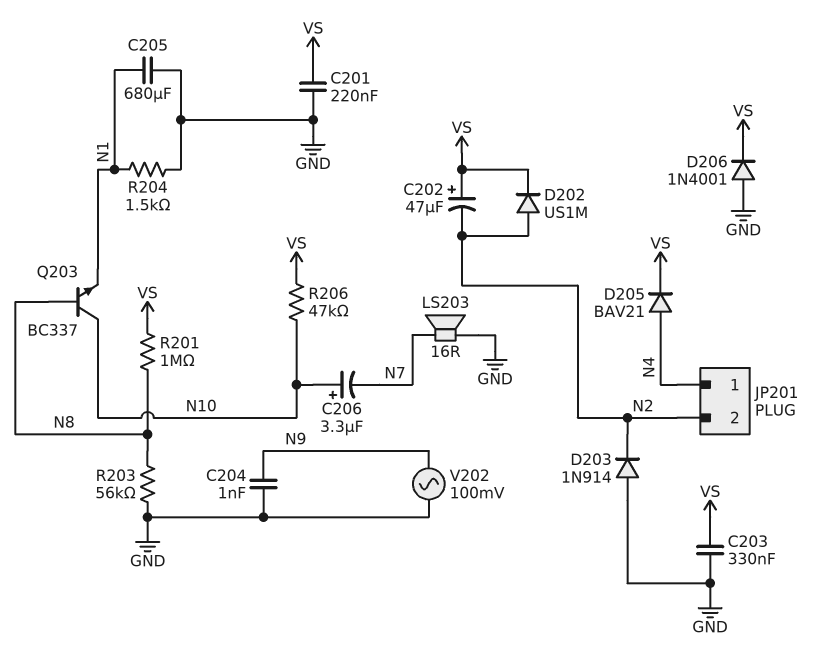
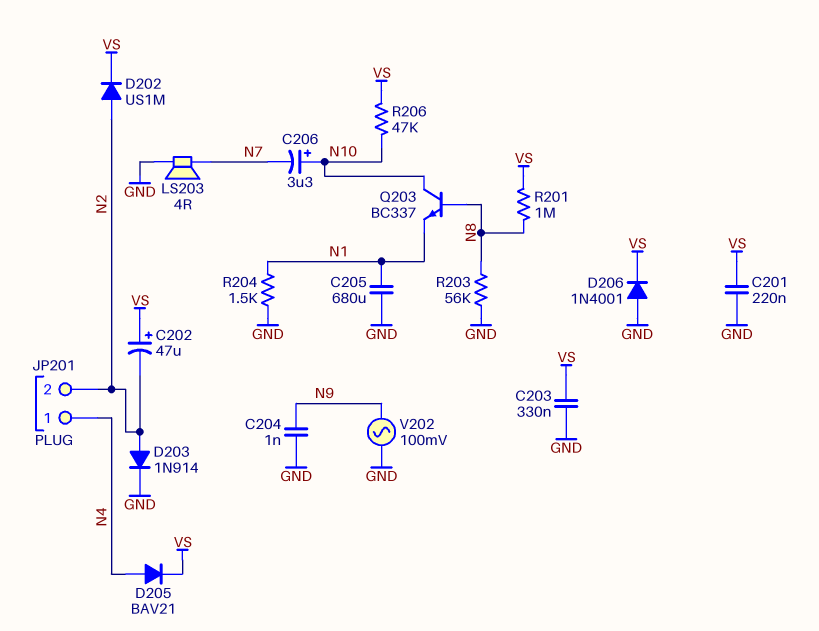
D203: diode 1N914 (A GND, K N2) -> diode 1N914 (A N2, K GND)
LS203: speaker 16R (GND, N7) -> speaker 4R (GND, N7)

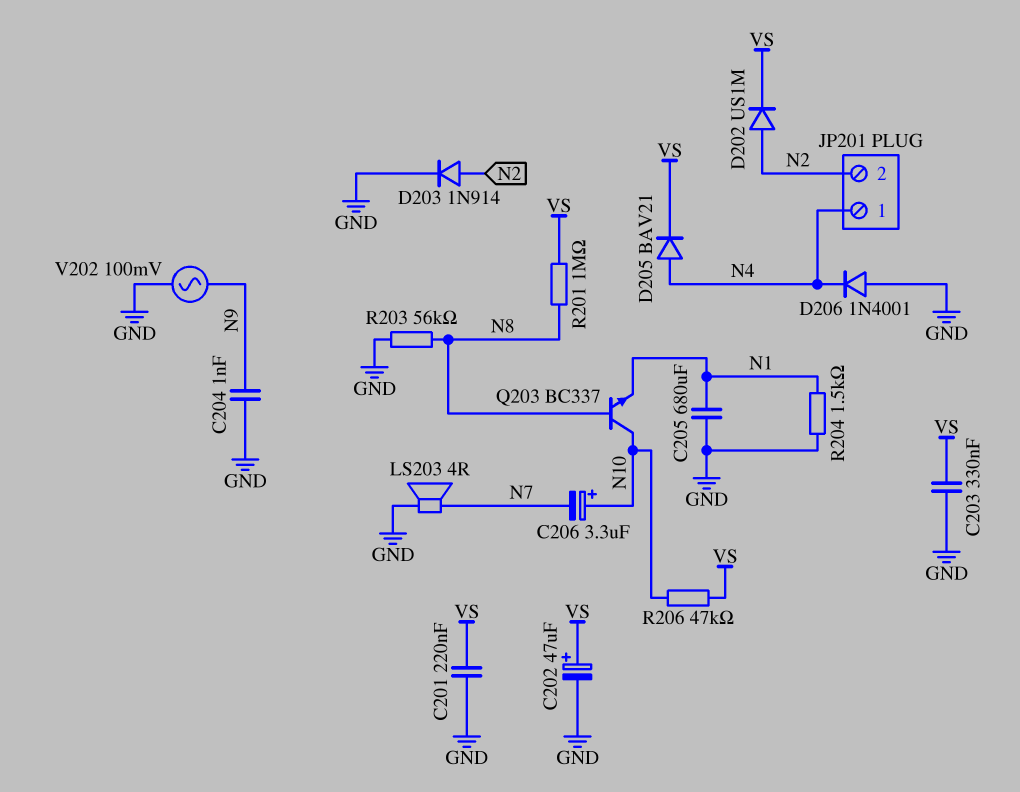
C202: 47uF (plus VS, minus N2) -> 47uF (plus VS, minus GND)
D206: diode 1N4001 (A GND, K VS) -> diode 1N4001 (A GND, K N4)

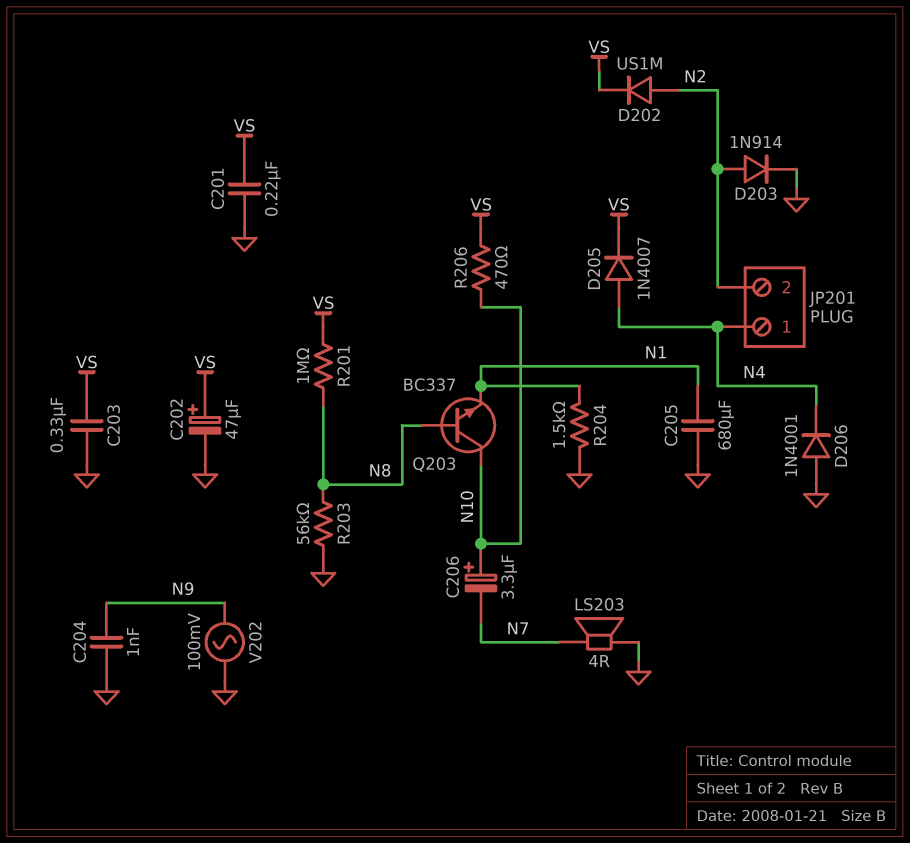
D205: diode BAV21 (A N4, K VS) -> diode 1N4007 (A N4, K VS)
R206: 47k (N10, VS) -> 470 (N10, VS)

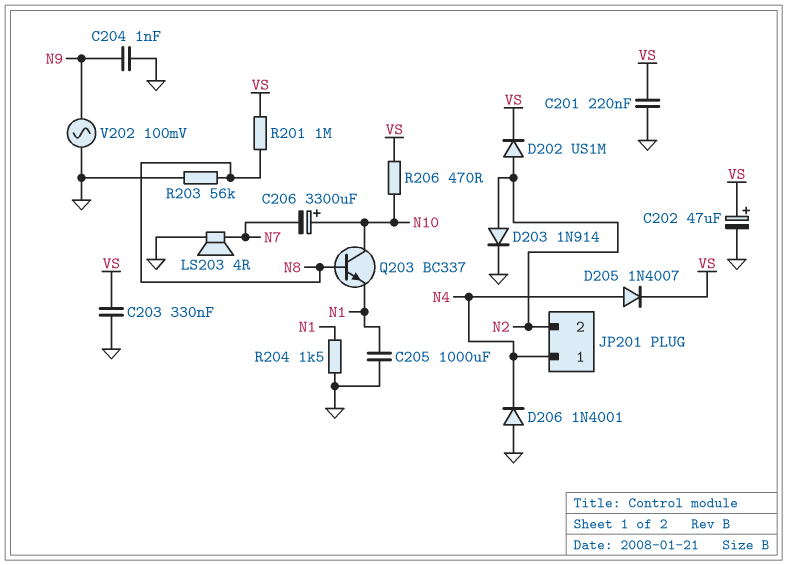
C205: 680uF (GND, N1) -> 1000uF (GND, N1)
C206: 3.3uF (plus N10, minus N7) -> 3300uF (plus N10, minus N7)

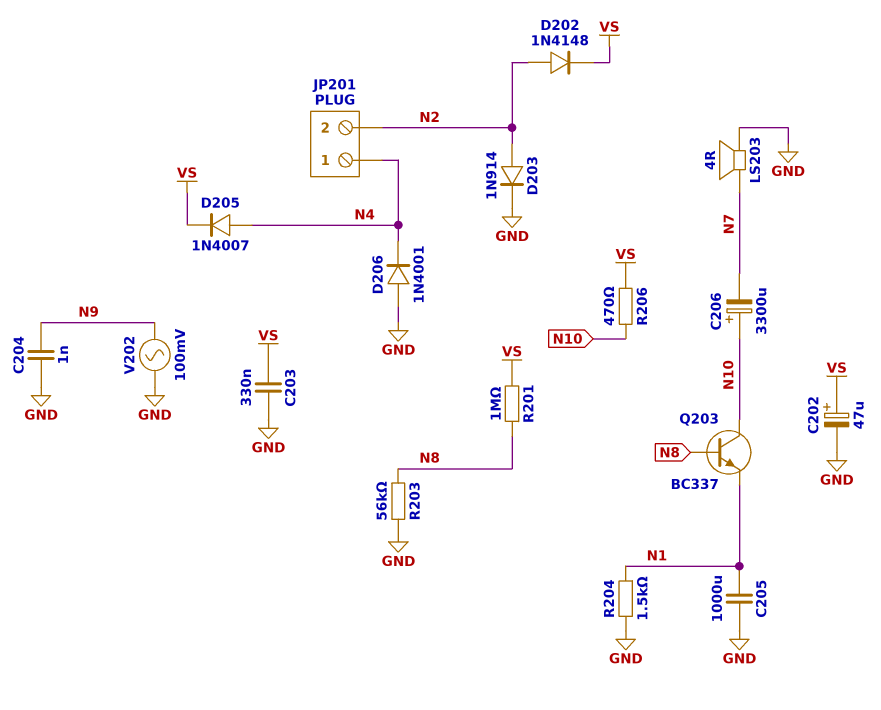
C201: 220nF (GND, VS) -> none
D202: diode US1M (A N2, K VS) -> diode 1N4148 (A N2, K VS)

